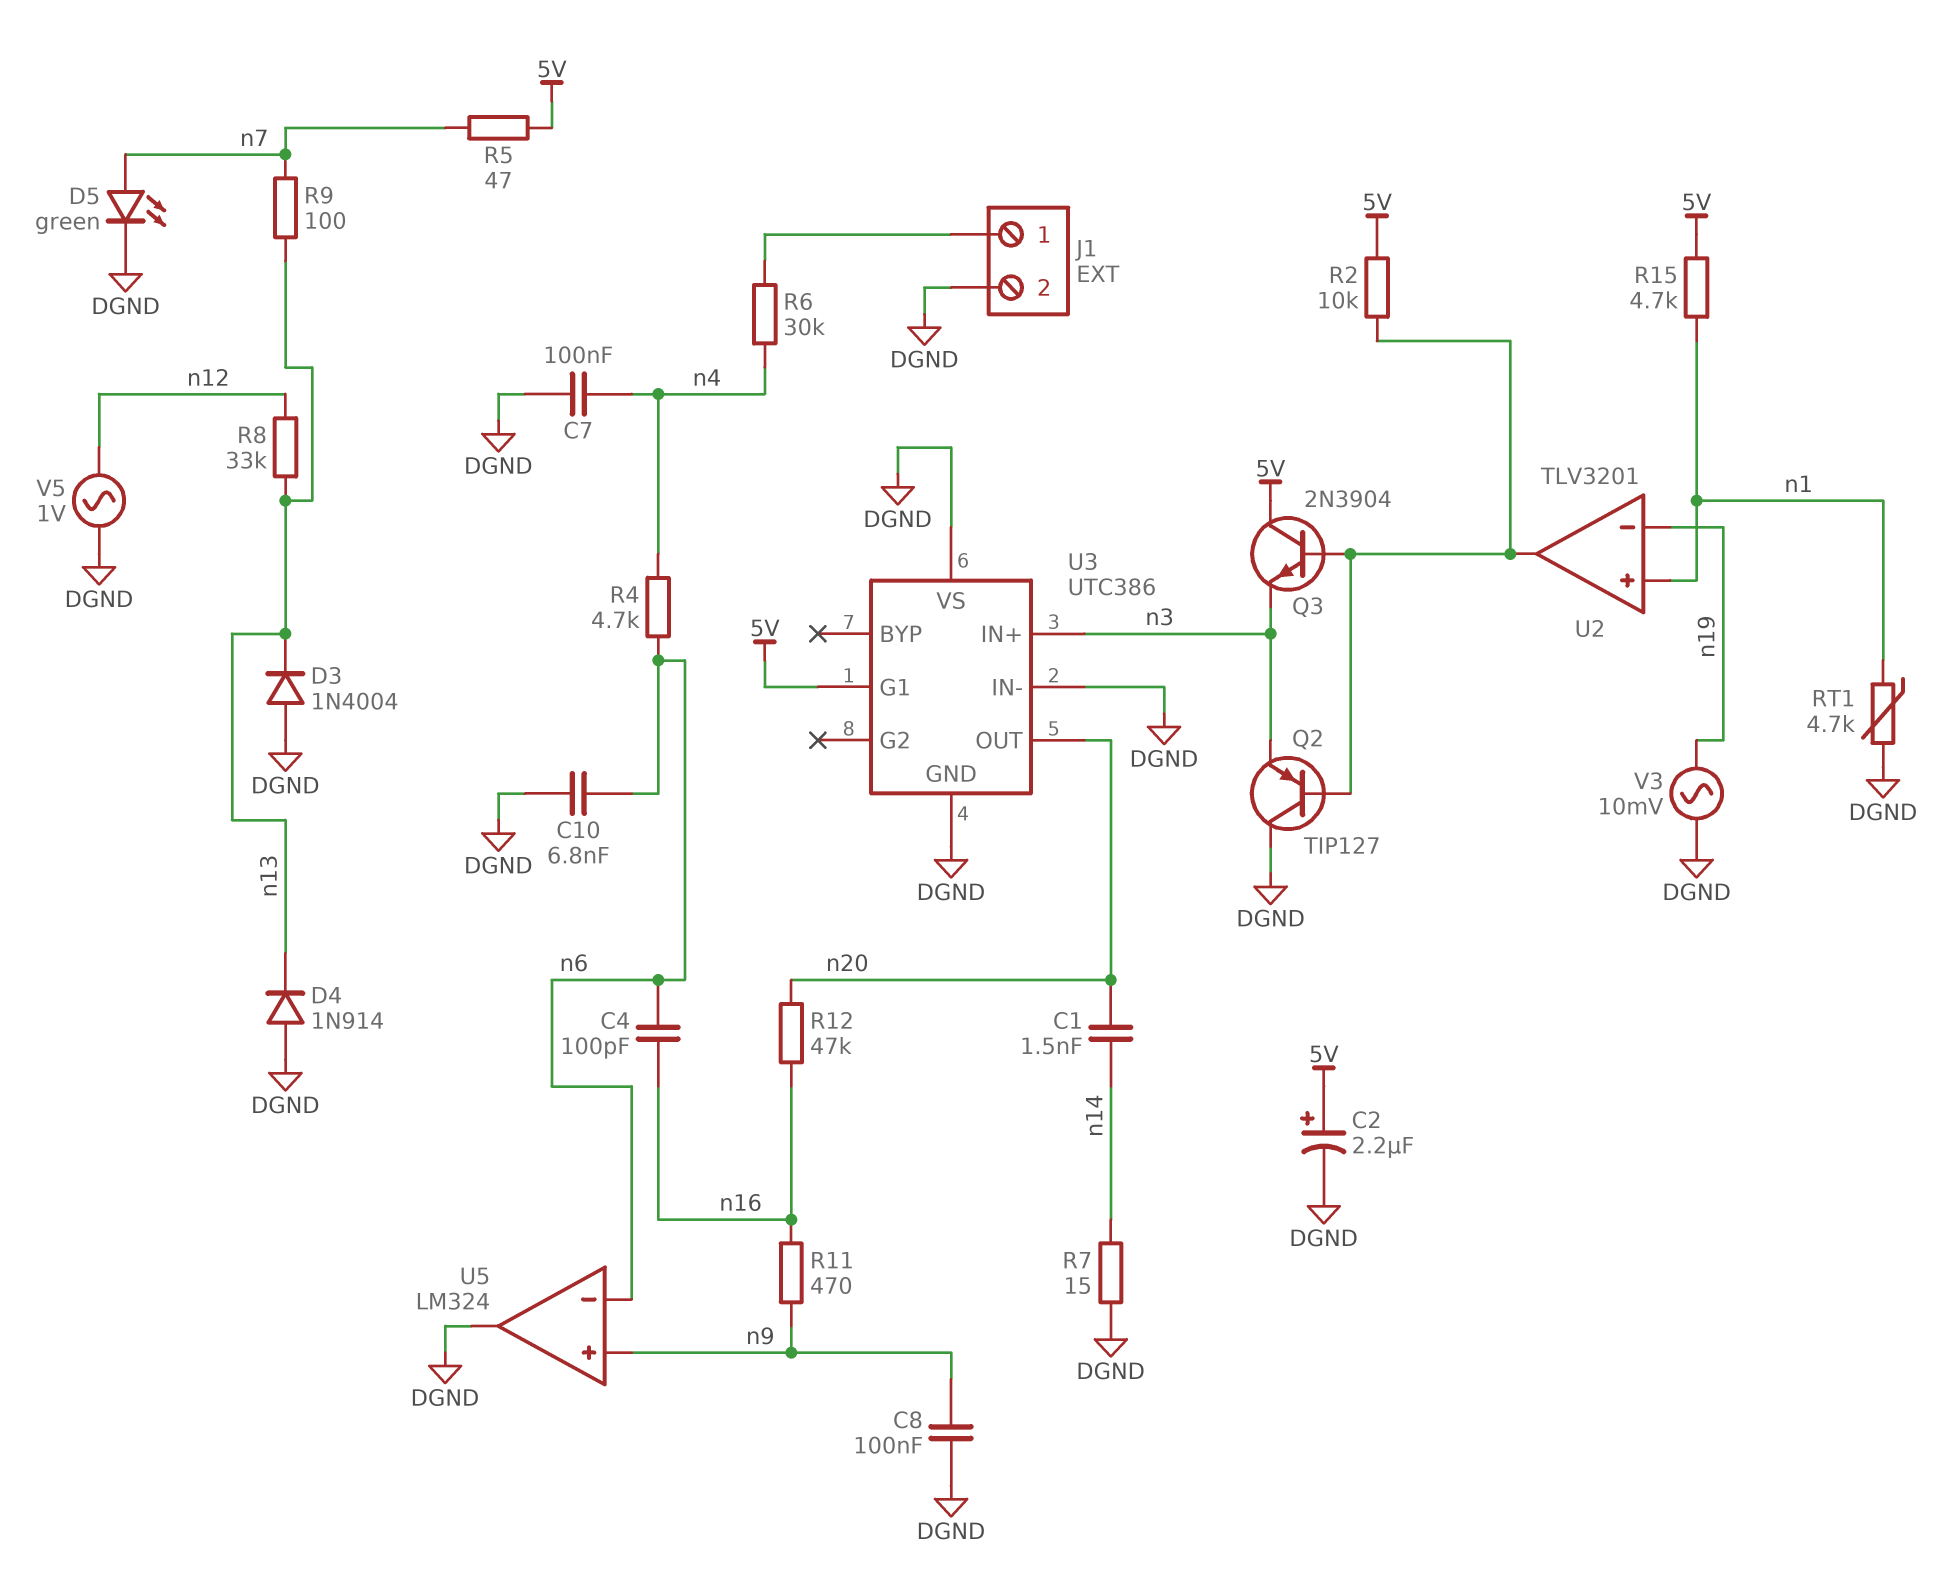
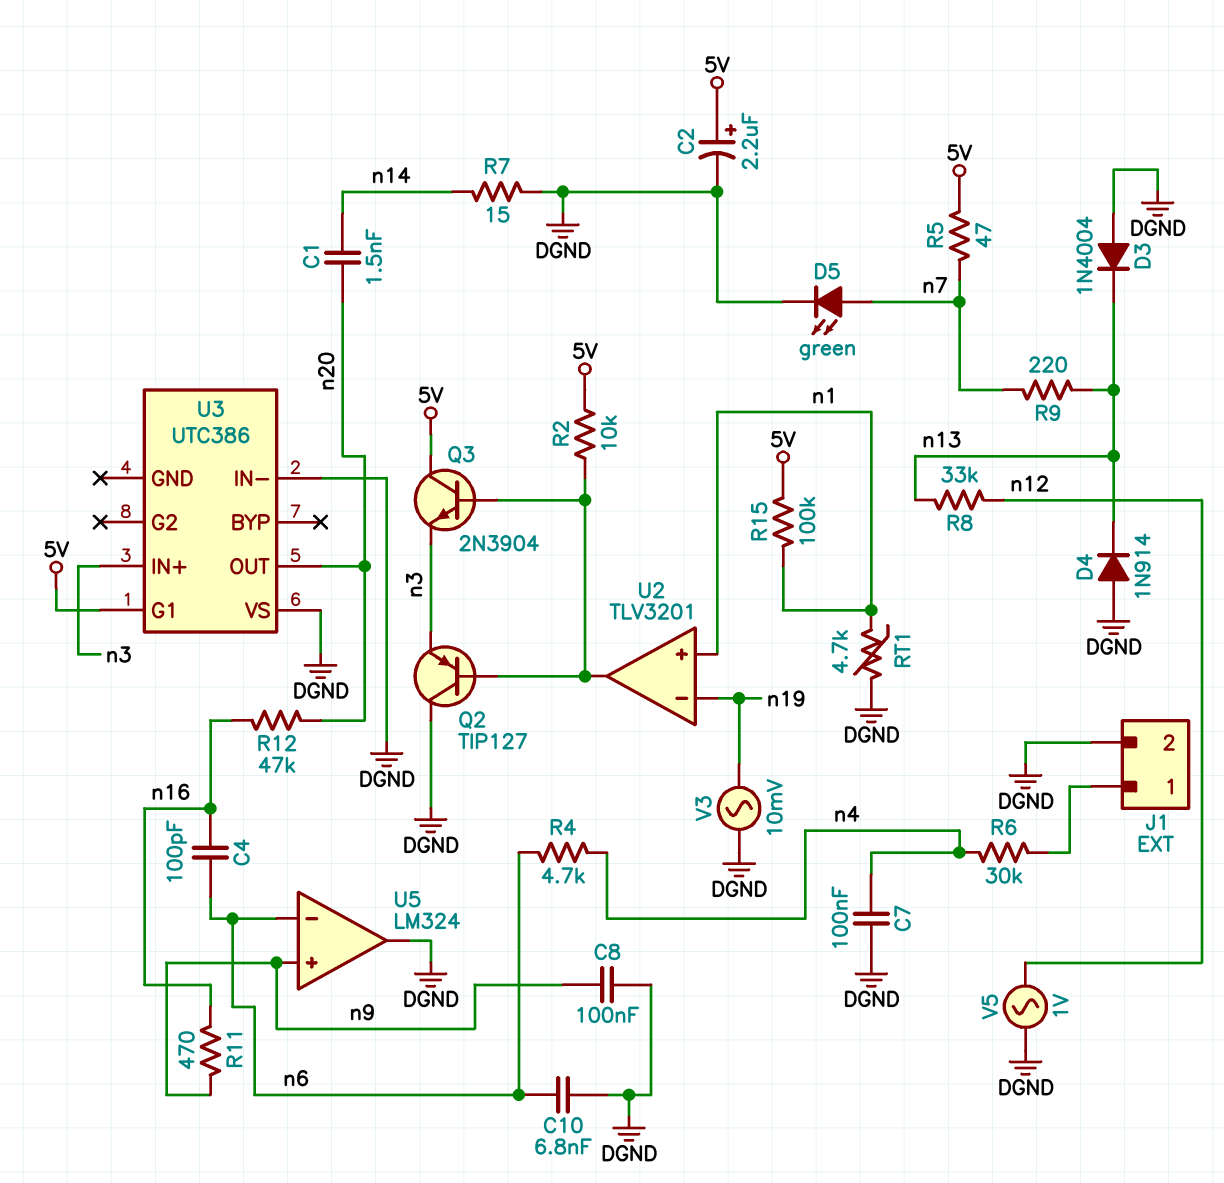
R9: 100 (n7, n13) -> 220 (n7, n13)
R15: 4.7k (5V, n1) -> 100k (5V, n1)
U3 pin GND: DGND -> none

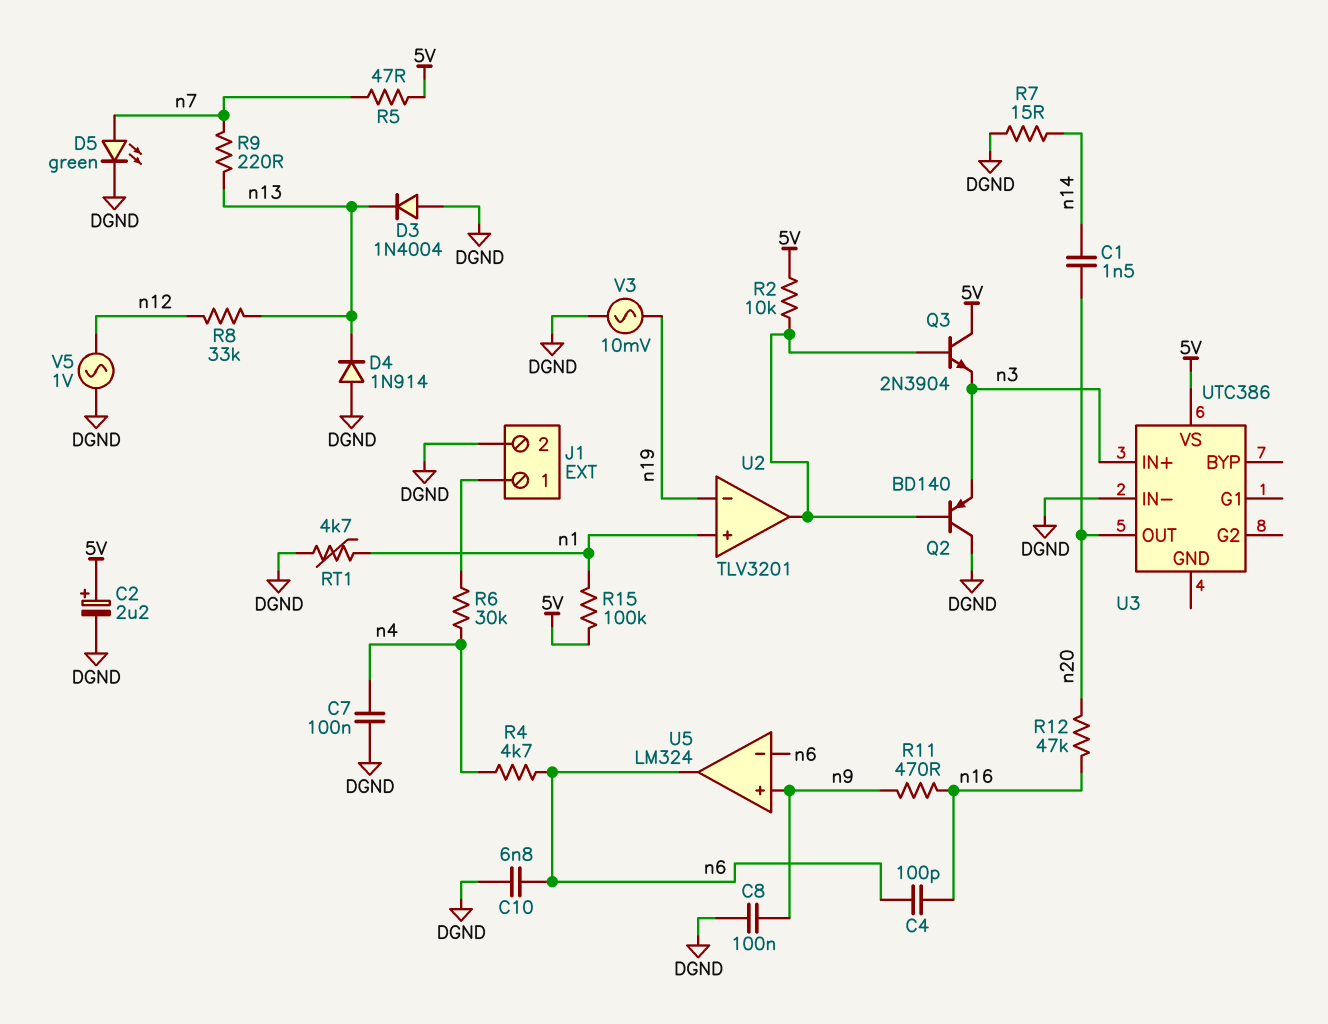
Q2: PNP TIP127 (B U2/out, C DGND, E n3) -> PNP BD140 (B U2/out, C DGND, E n3)
U3 pin G1: 5V -> none
U3 pin VS: DGND -> 5V
U5 pin out: DGND -> n6

